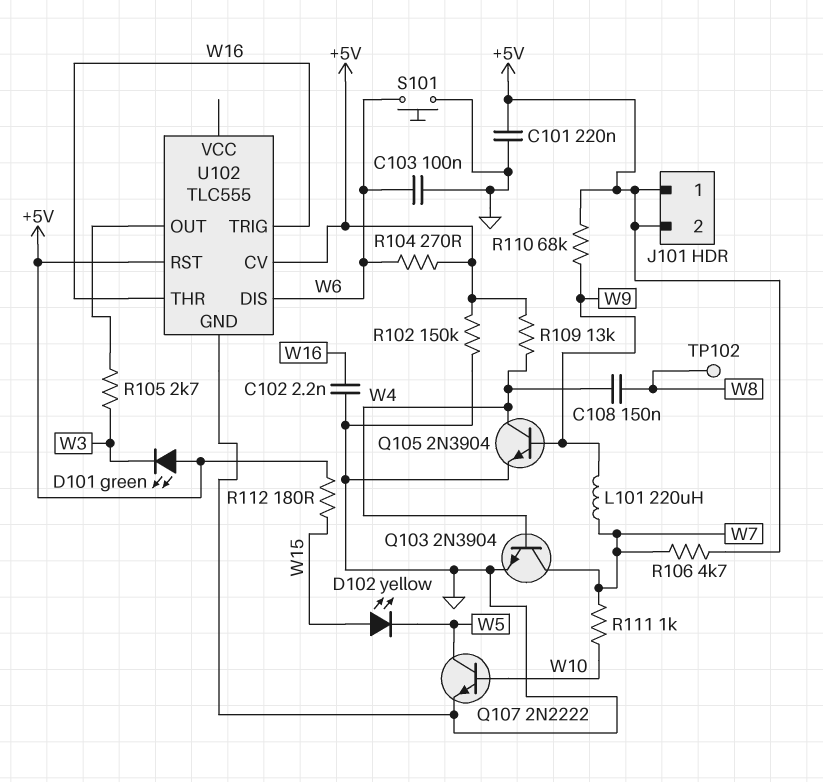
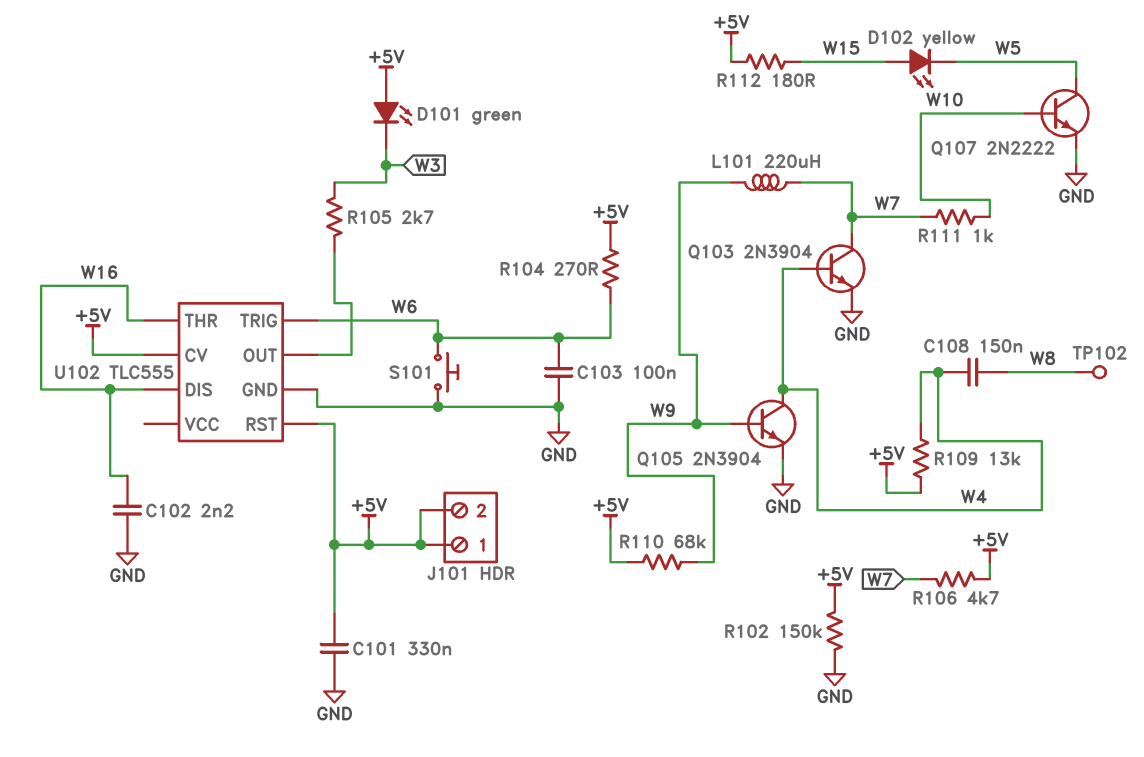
C101: 220nF (+5V, GND) -> 330nF (+5V, GND)
U102 pin DIS: W6 -> W16
U102 pin TRIG: W16 -> W6

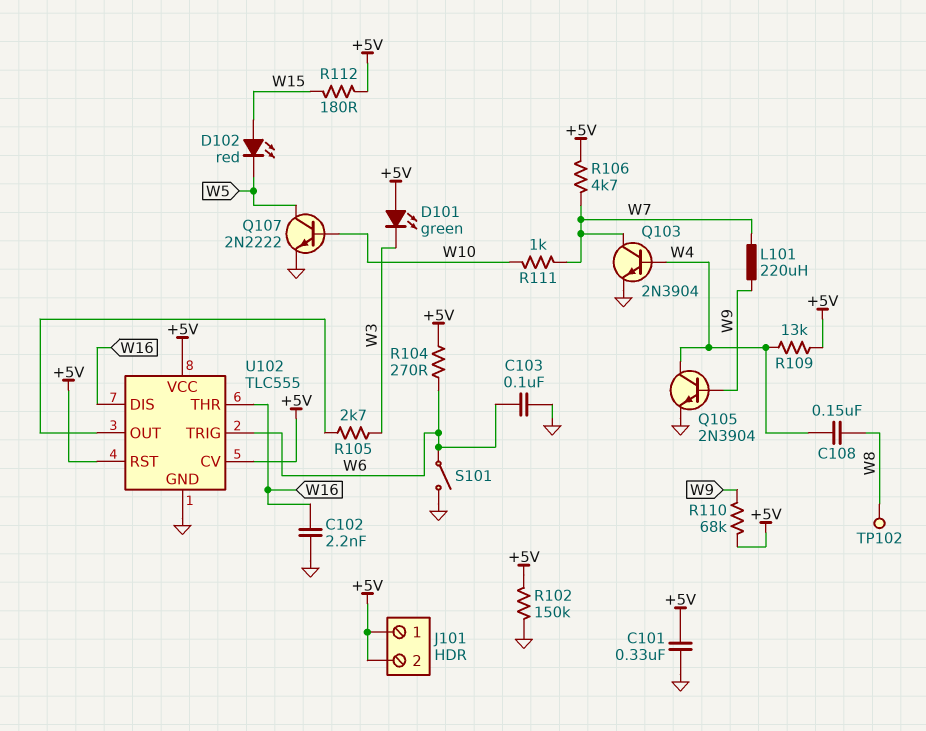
D102: LED yellow (A W15, K W5) -> LED red (A W15, K W5)
S101: button (GND, W6) -> switch (GND, W6)
U102 pin VCC: none -> +5V

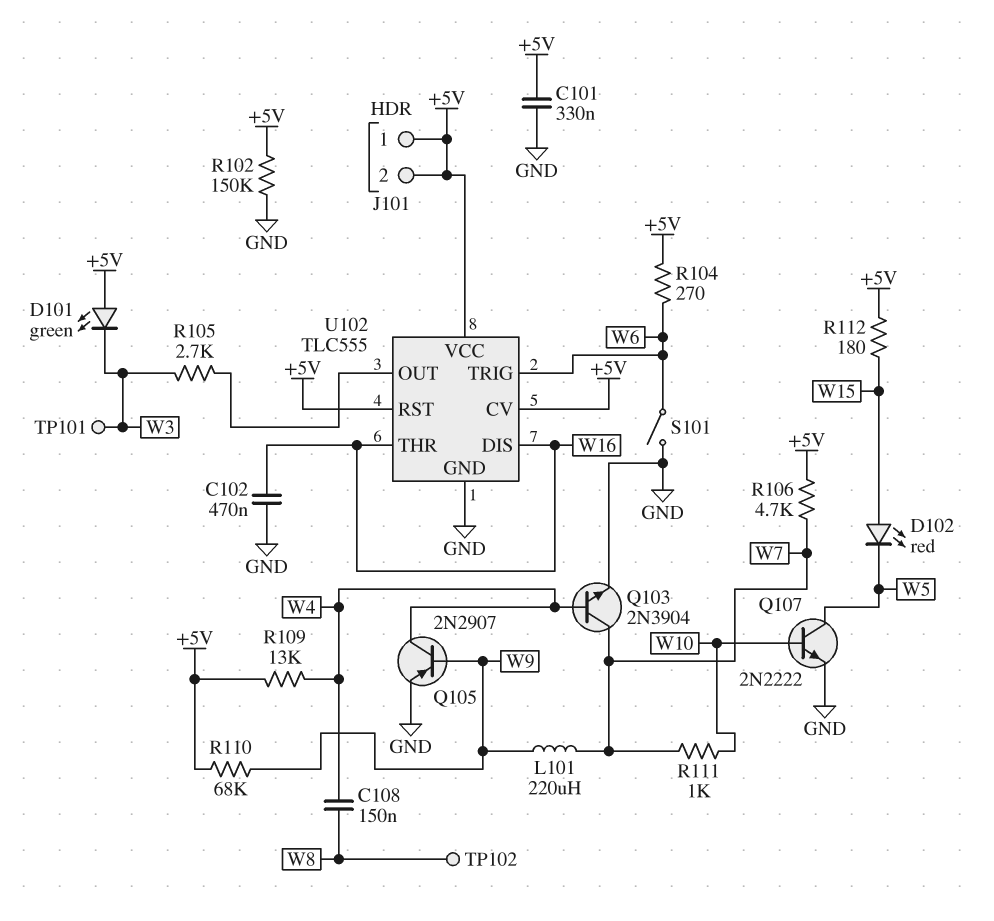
C102: 2.2nF (GND, W16) -> 470nF (GND, W16)
C103: 100nF (GND, W6) -> none
Q105: NPN 2N3904 (B W9, C W4, E GND) -> PNP 2N2907 (B W9, C W4, E GND)
TP101: none -> test point (W3)

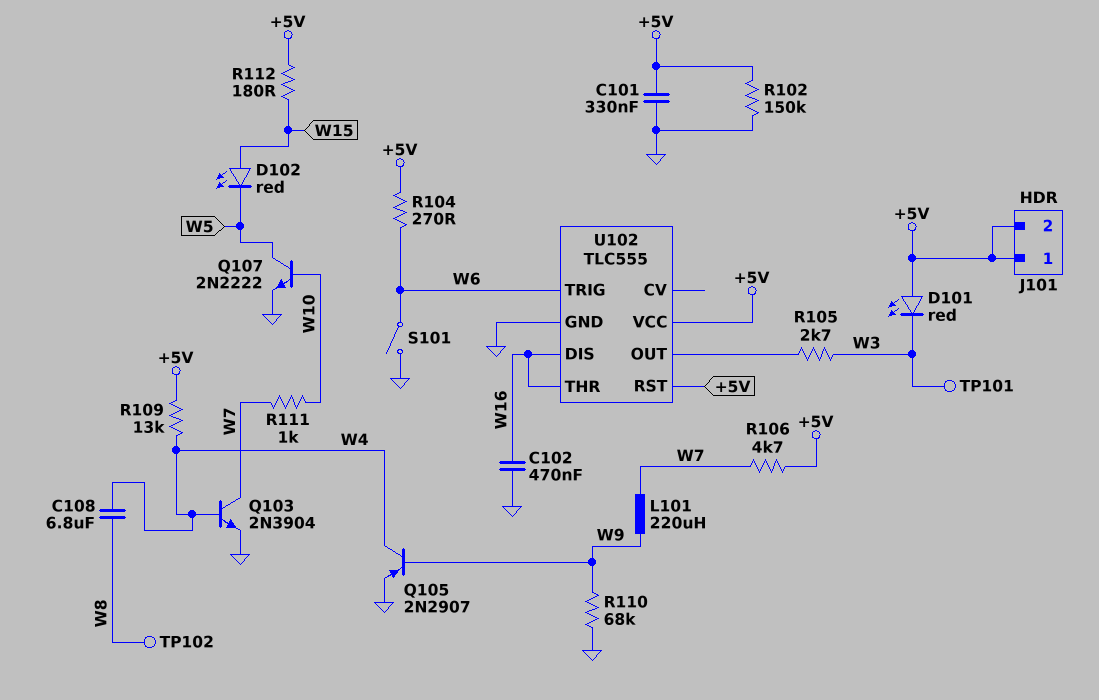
C108: 150nF (W4, W8) -> 6.8uF (W4, W8)
D101: LED green (A +5V, K W3) -> LED red (A +5V, K W3)
R110: 68k (+5V, W9) -> 68k (GND, W9)
U102 pin CV: +5V -> none

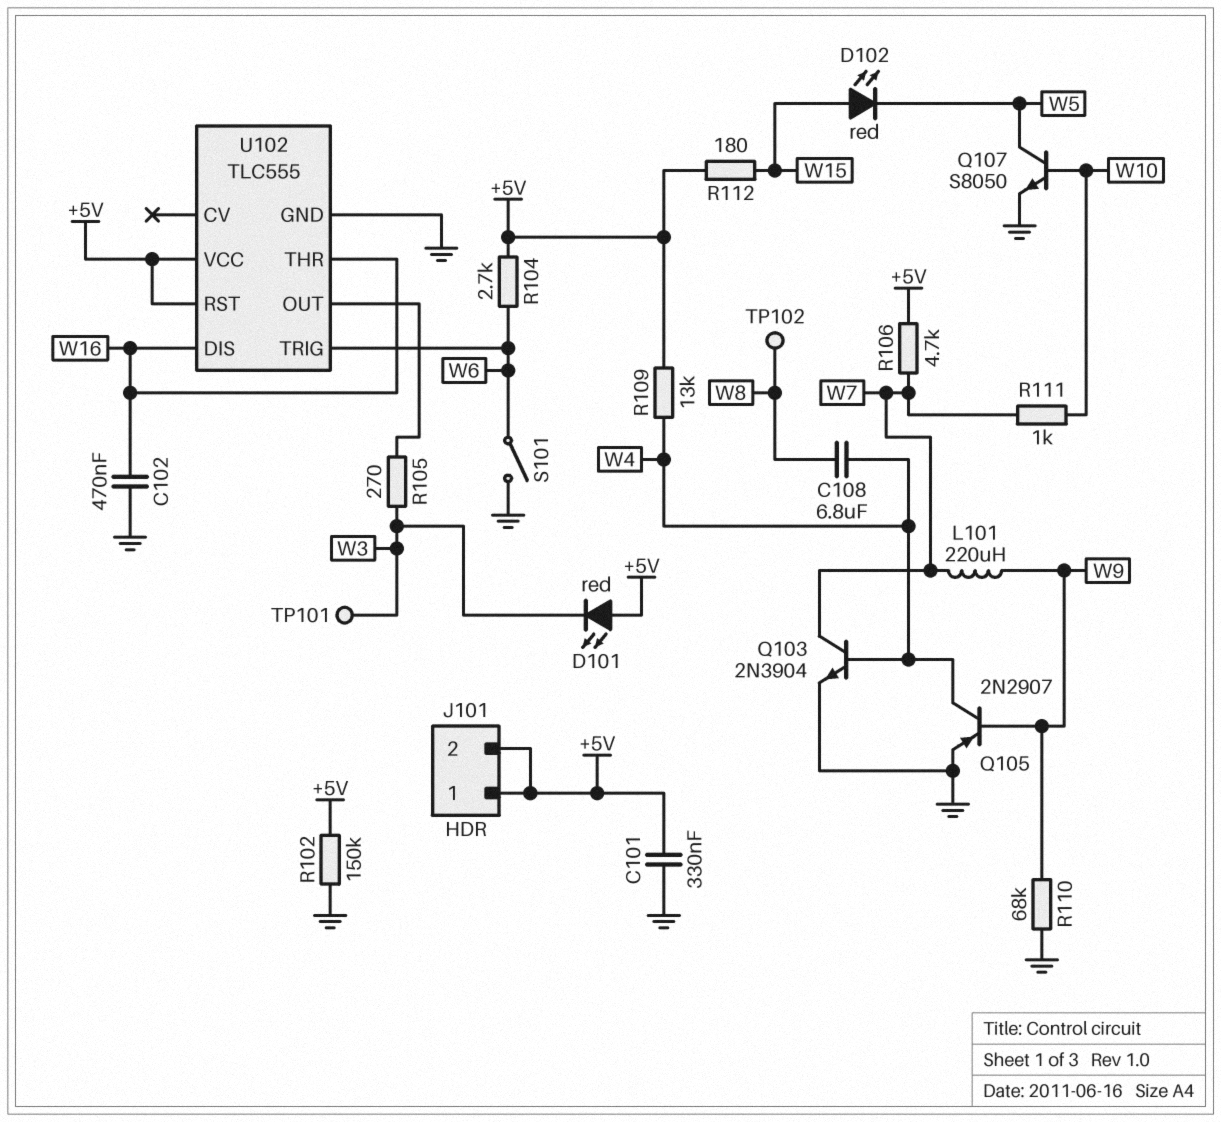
Q107: NPN 2N2222 (B W10, C W5, E GND) -> NPN S8050 (B W10, C W5, E GND)
R104: 270 (+5V, W6) -> 2.7k (+5V, W6)
R105: 2.7k (U102/OUT, W3) -> 270 (U102/OUT, W3)

